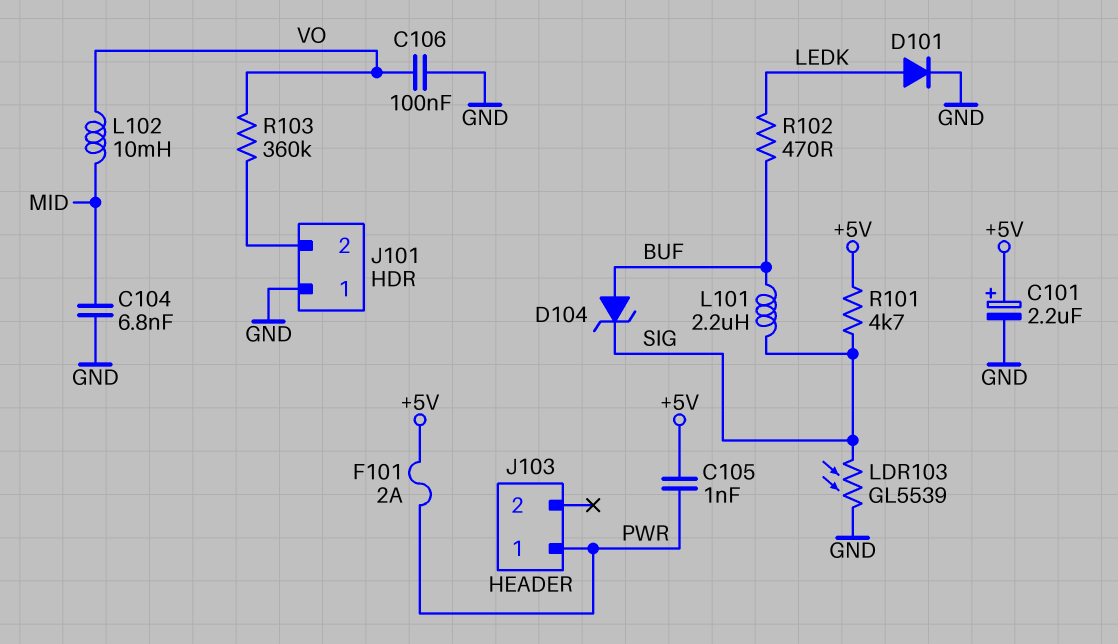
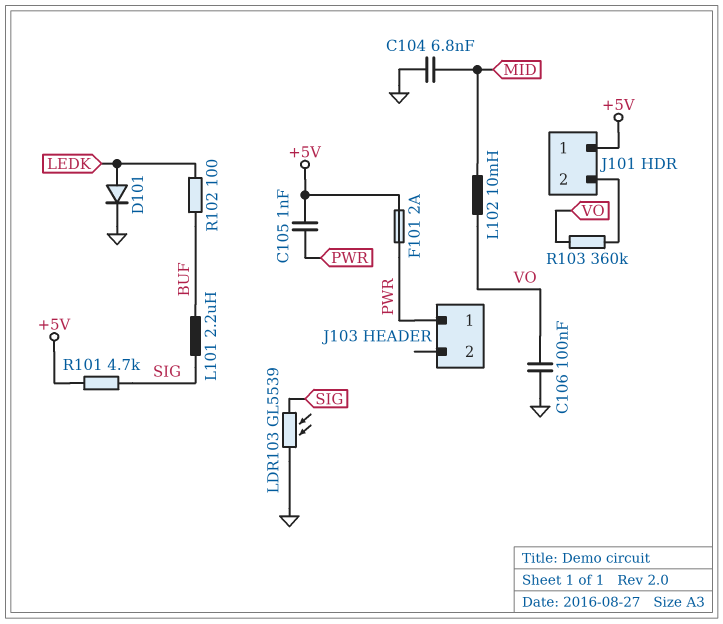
C101: 2.2uF (plus +5V, minus GND) -> none
D104: zener (A BUF, K SIG) -> none
J101 pin 1: GND -> +5V
R102: 470 (BUF, LEDK) -> 100 (BUF, LEDK)

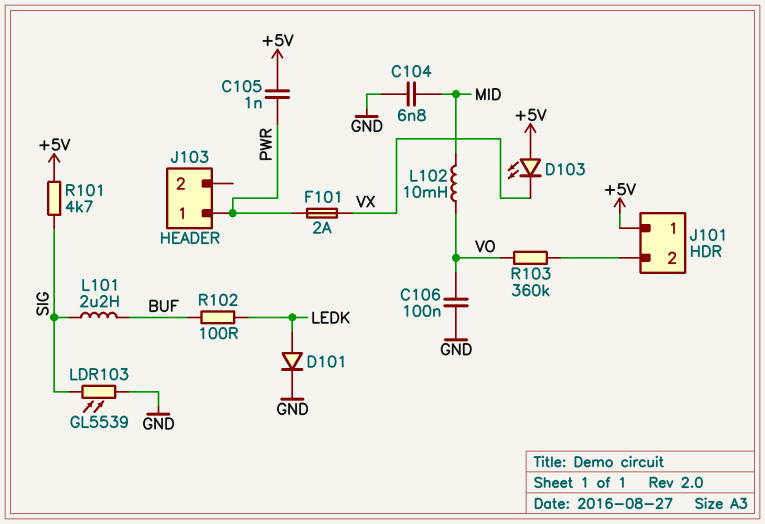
D103: none -> LED (A +5V, K VX)
F101: 2A (+5V, PWR) -> 2A (PWR, VX)

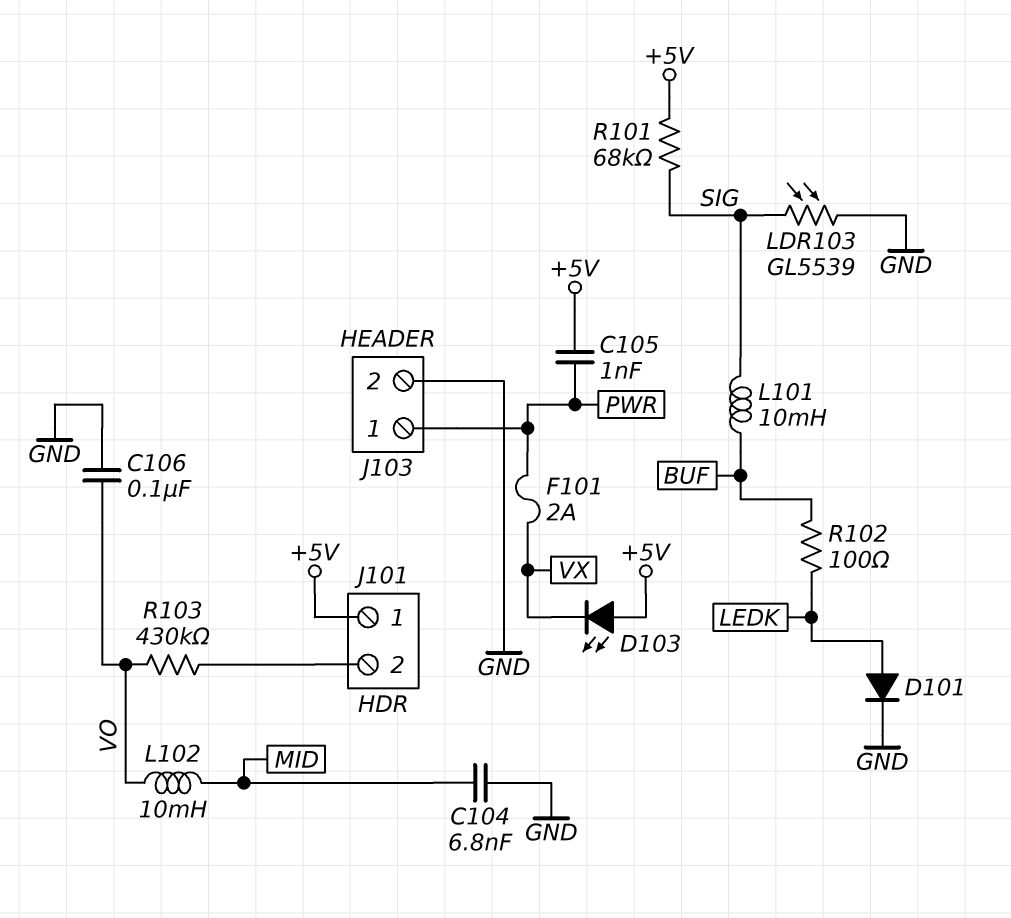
J103 pin 2: none -> GND
L101: 2.2uH (BUF, SIG) -> 10mH (BUF, SIG)
R101: 4.7k (+5V, SIG) -> 68k (+5V, SIG)
R103: 360k (J101/2, VO) -> 430k (J101/2, VO)

